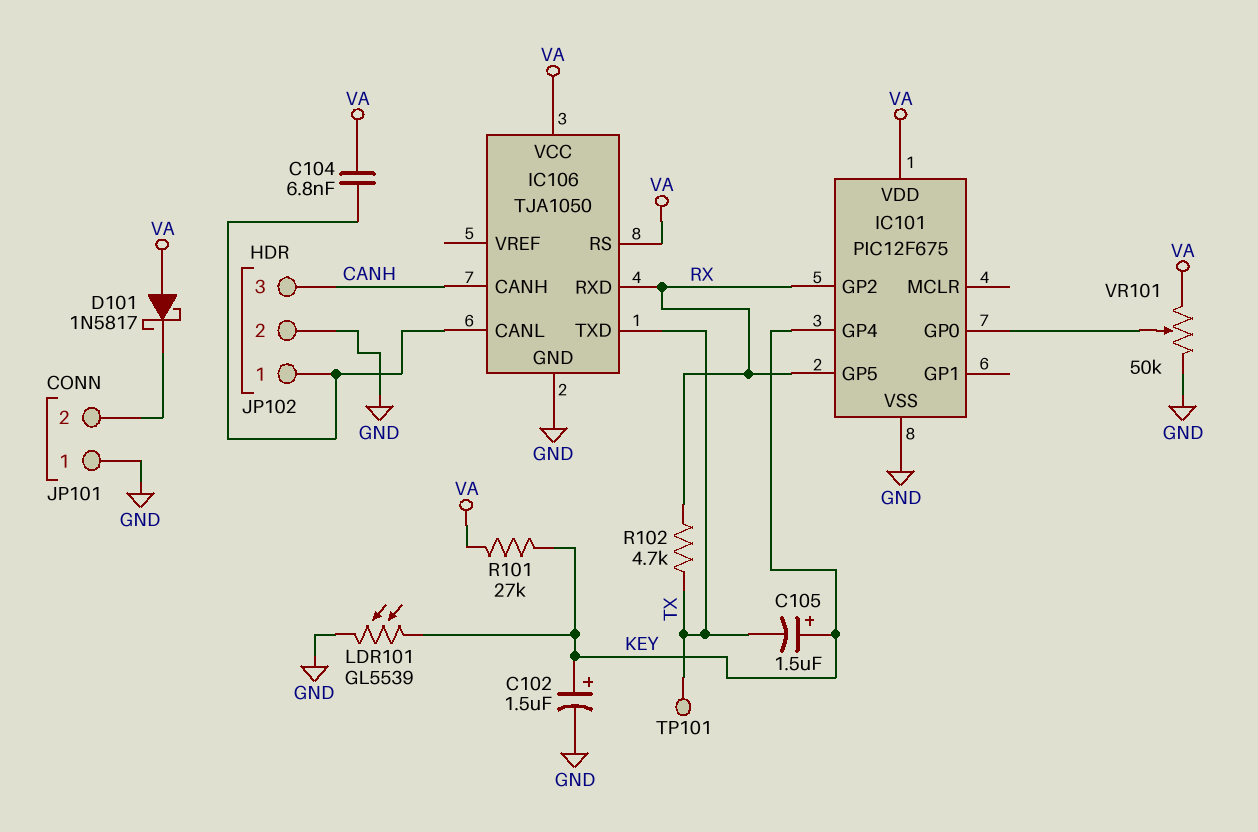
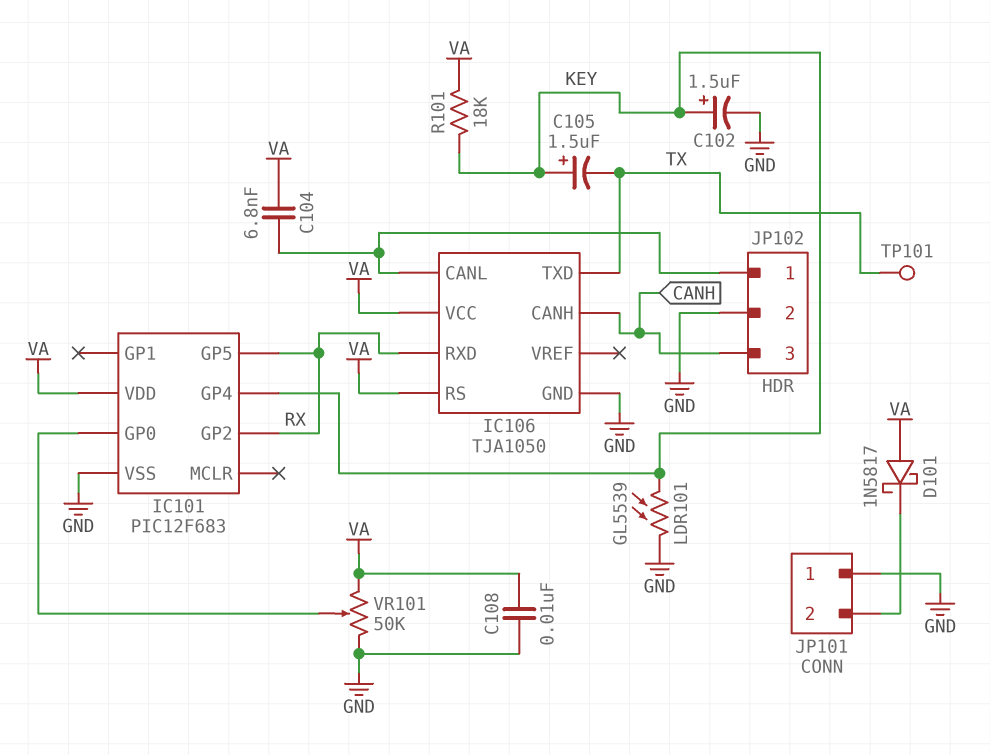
C108: none -> 10nF (GND, VA)
IC101: PIC12F675 -> PIC12F683
R101: 27k (KEY, VA) -> 18k (KEY, VA)
R102: 4.7k (RX, TX) -> none

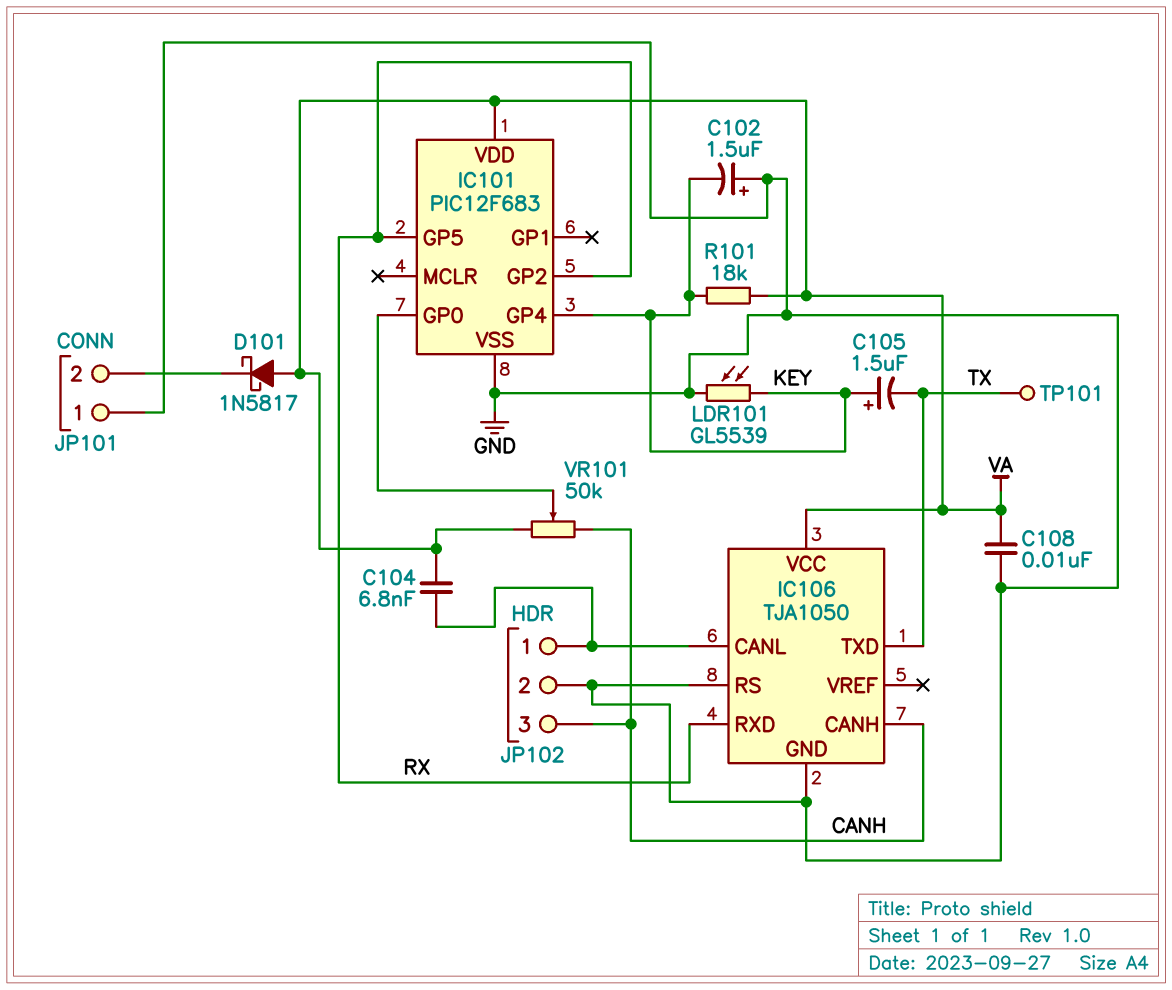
C102: 1.5uF (plus KEY, minus GND) -> 1.5uF (plus GND, minus KEY)
IC106 pin RS: VA -> GND
VR101: 50k (GND, VA, wiper IC101/GP0) -> 50k (CANH, VA, wiper IC101/GP0)

